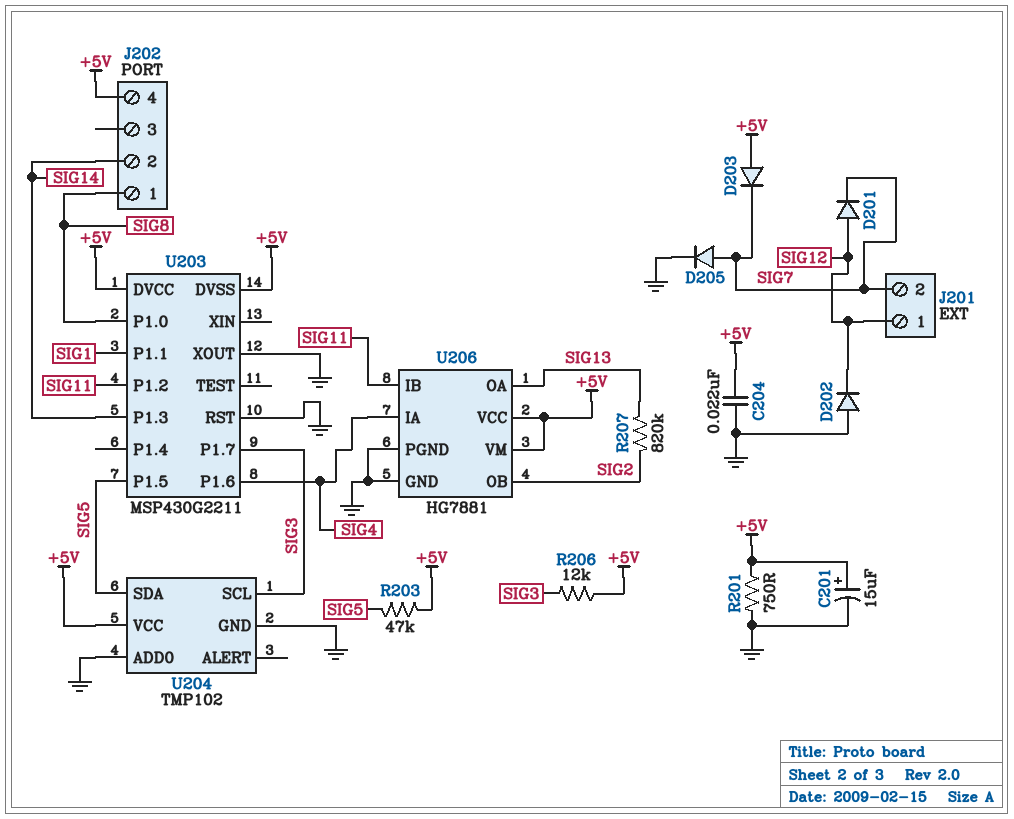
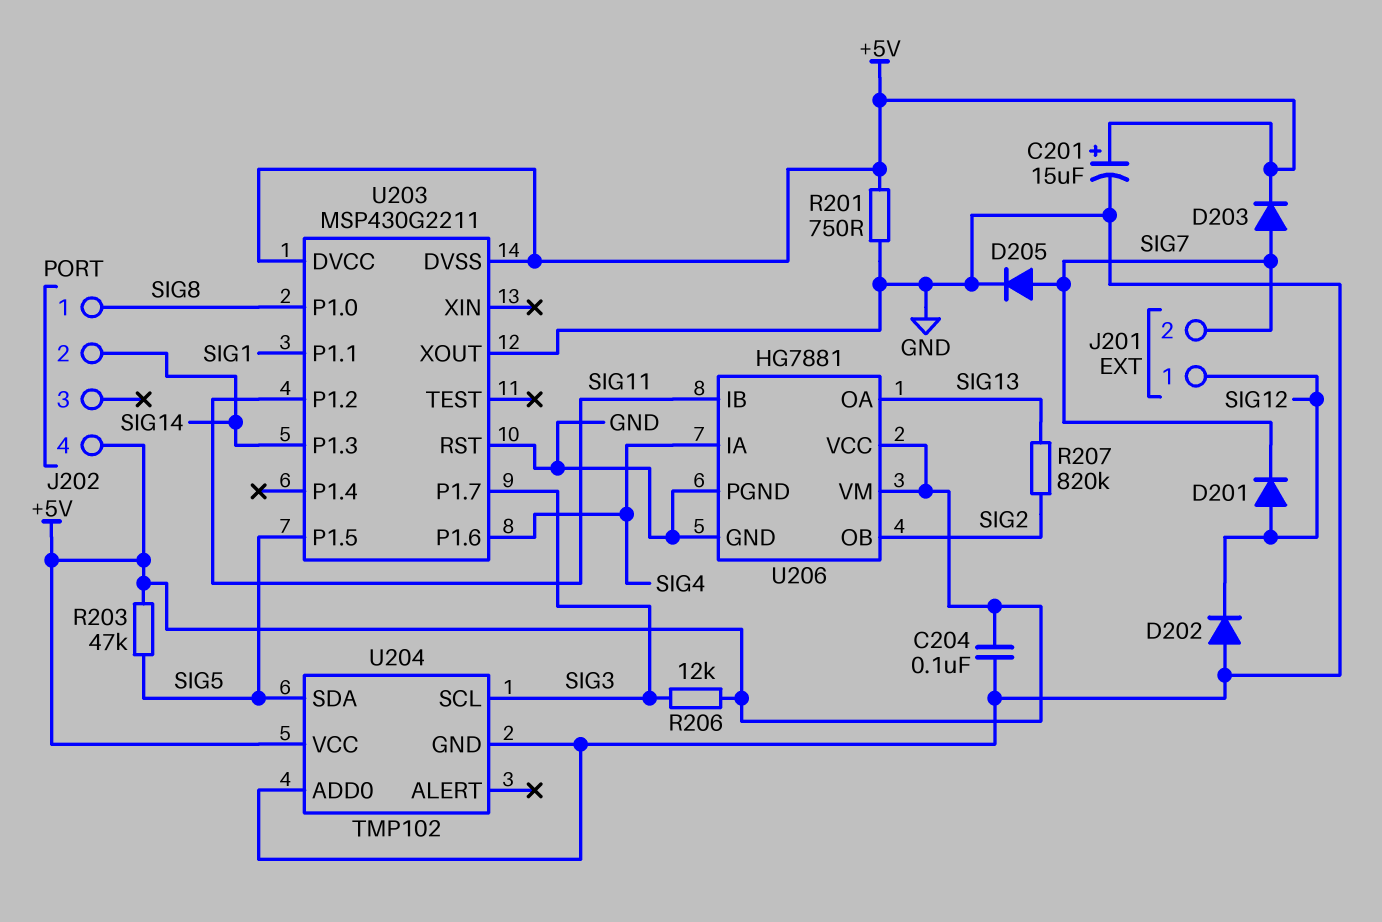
C204: 22nF (+5V, GND) -> 100nF (+5V, GND)
D203: diode (A +5V, K SIG7) -> diode (A SIG7, K +5V)

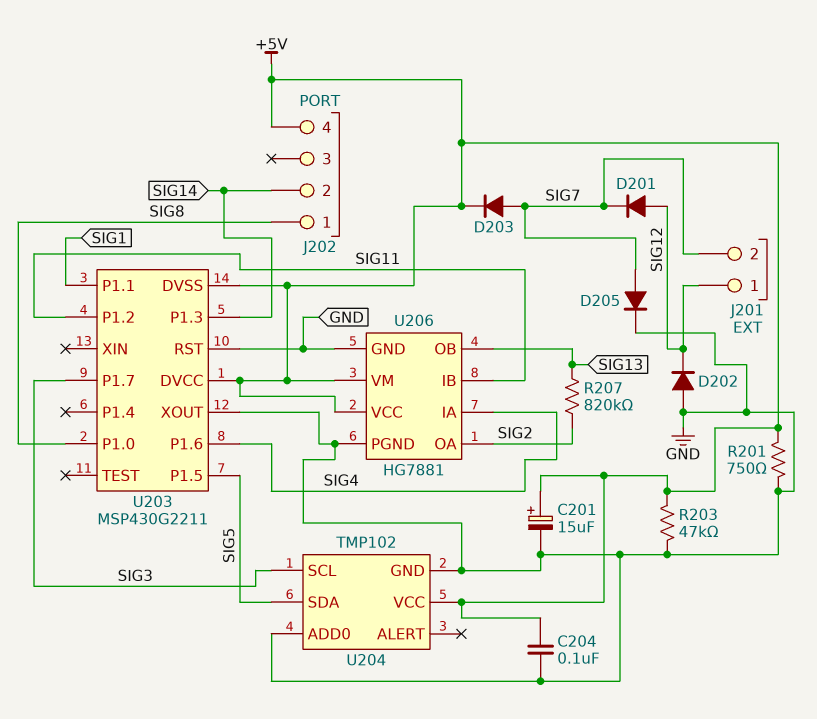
R203: 47k (+5V, SIG5) -> 47k (+5V, GND)
R206: 12k (+5V, SIG3) -> none
U206 pin OA: SIG13 -> SIG2
U206 pin OB: SIG2 -> SIG13

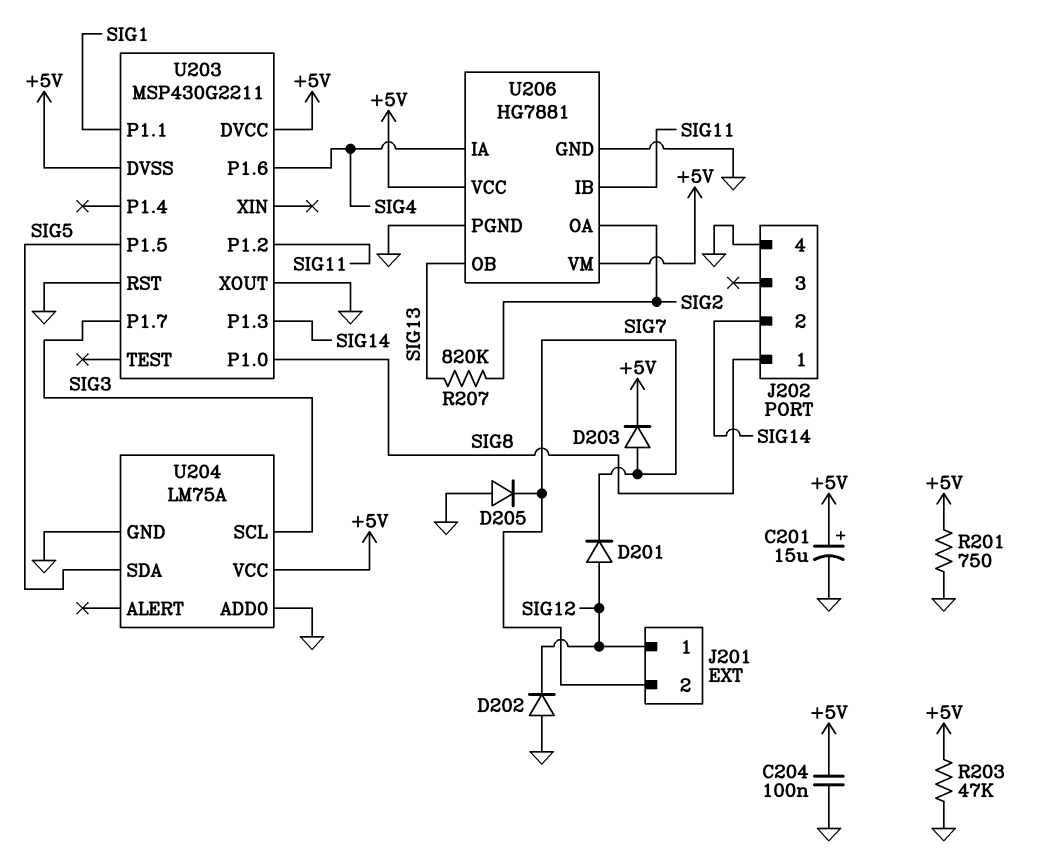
D205: diode (A SIG7, K GND) -> diode (A GND, K SIG7)
J202 pin 4: +5V -> GND
U204: TMP102 -> LM75A

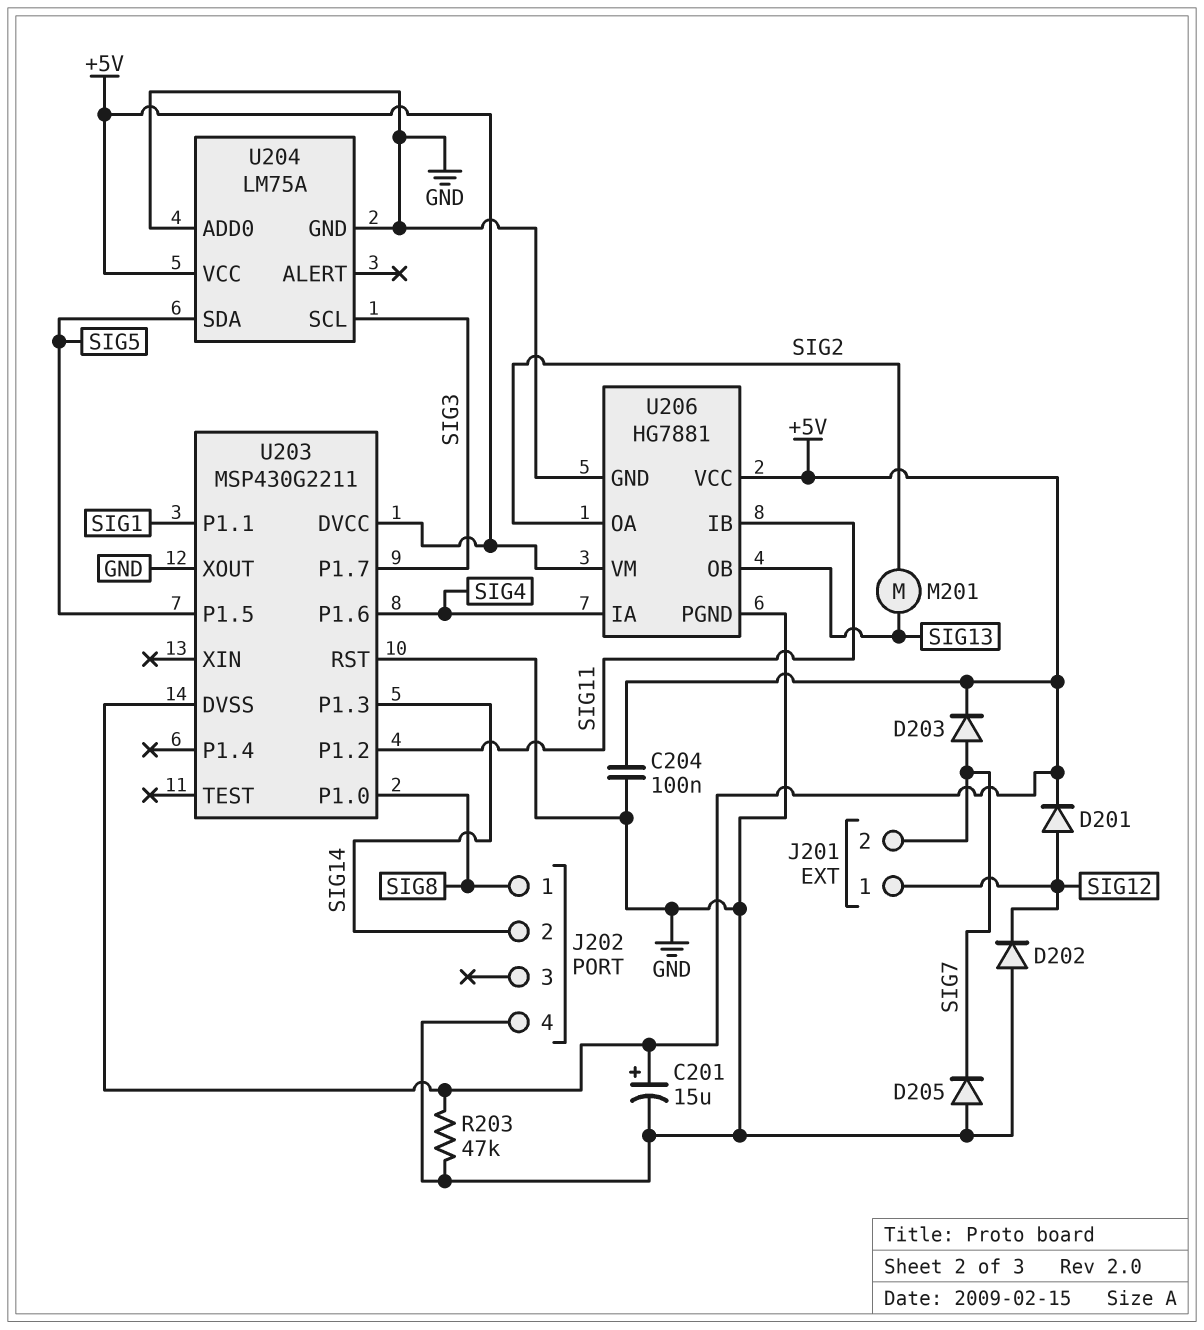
D201: diode (A SIG12, K SIG7) -> diode (A SIG12, K +5V)
M201: none -> motor (SIG2, SIG13)
R201: 750 (+5V, GND) -> none
R207: 820k (SIG2, SIG13) -> none

